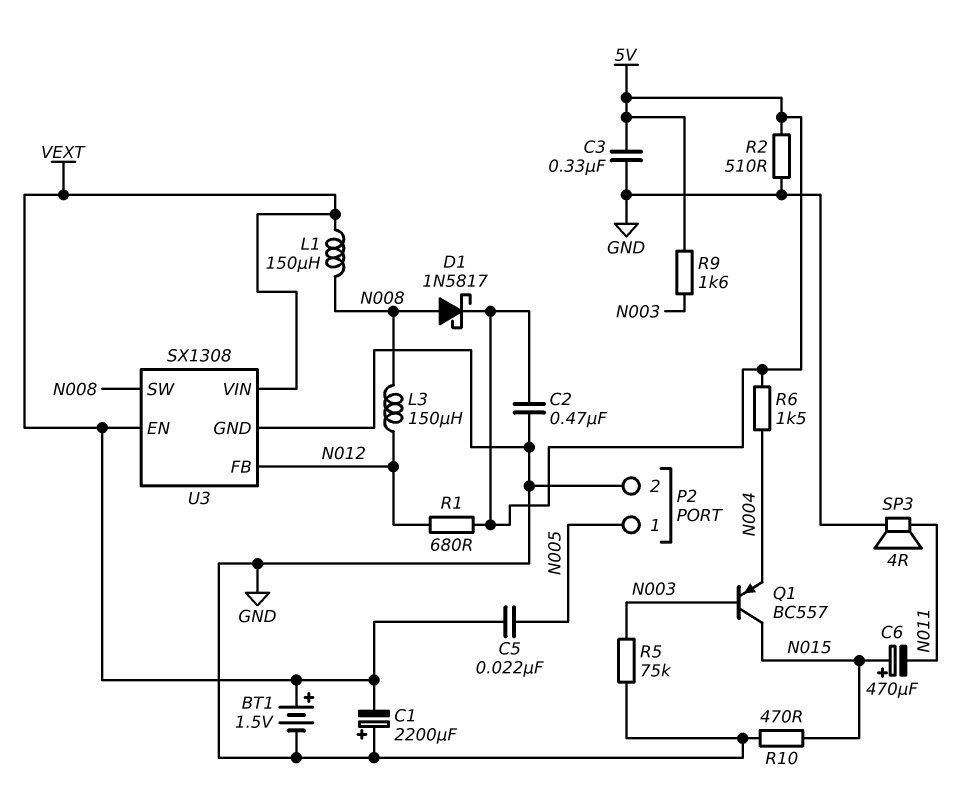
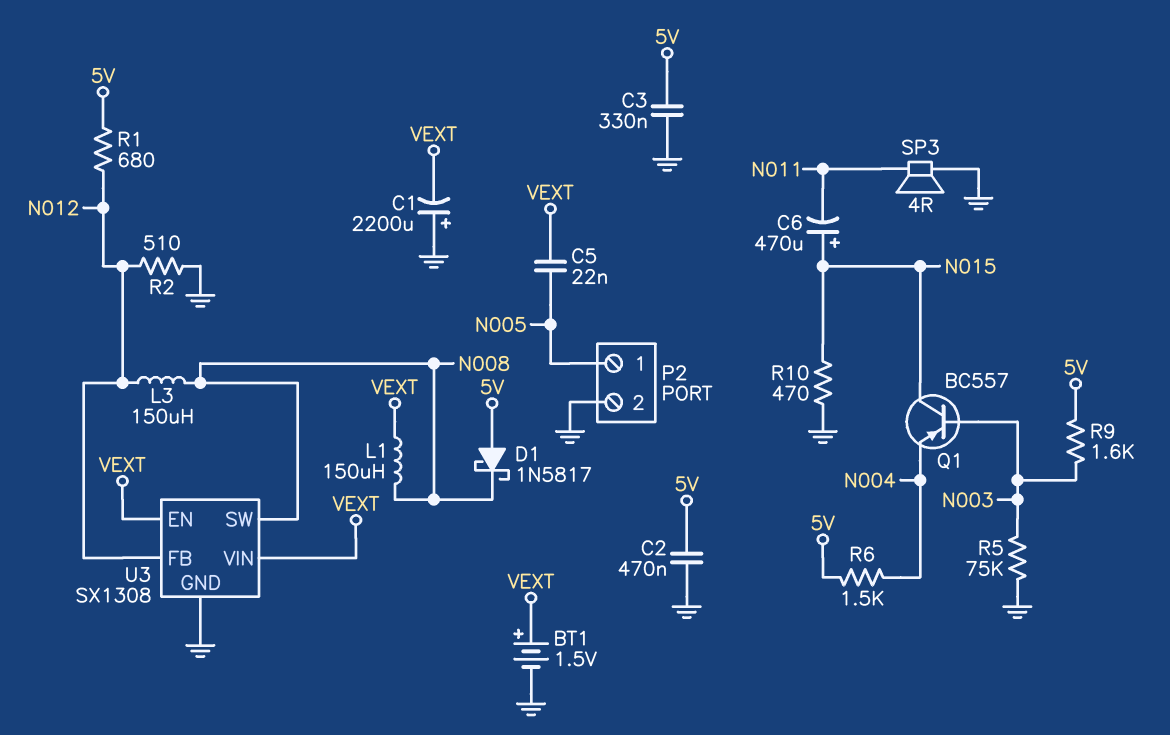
D1: schottky 1N5817 (A N008, K 5V) -> schottky 1N5817 (A 5V, K N008)
R2: 510 (5V, GND) -> 510 (GND, N012)

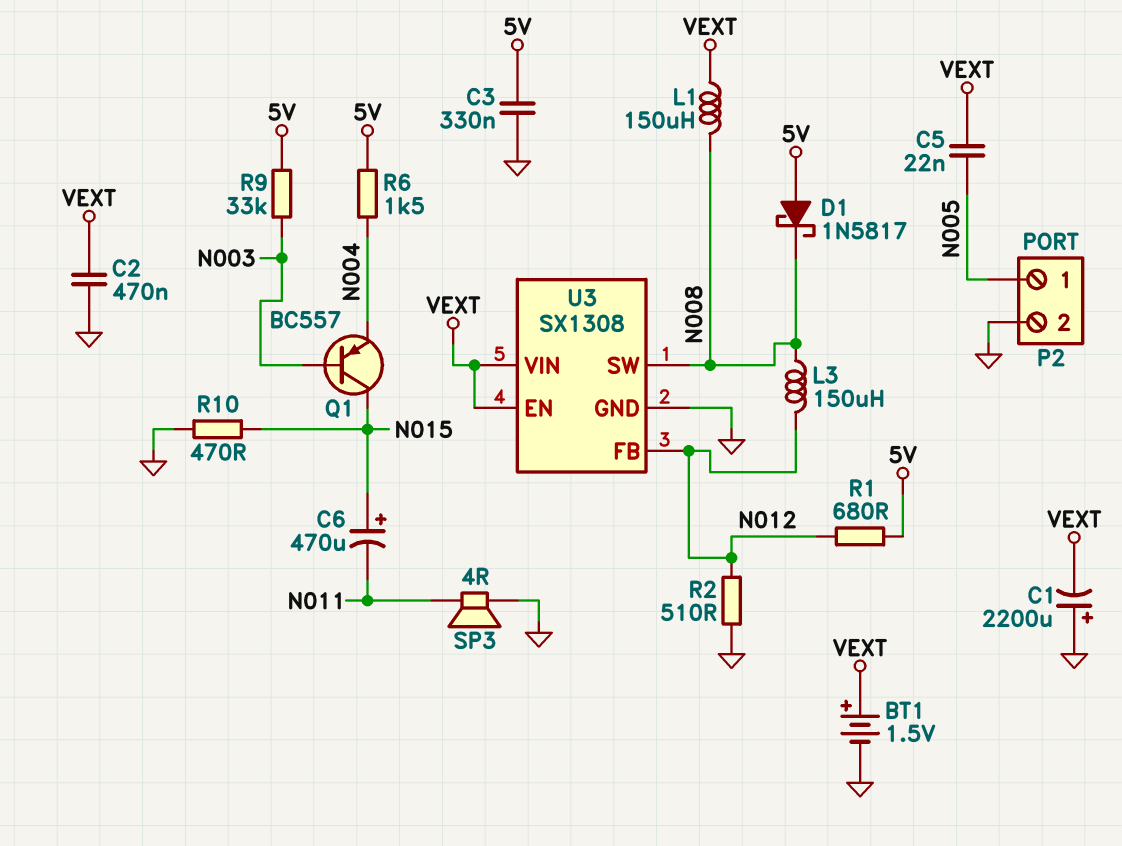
C2: 470nF (5V, GND) -> 470nF (GND, VEXT)
R5: 75k (GND, N003) -> none
R9: 1.6k (5V, N003) -> 33k (5V, N003)

